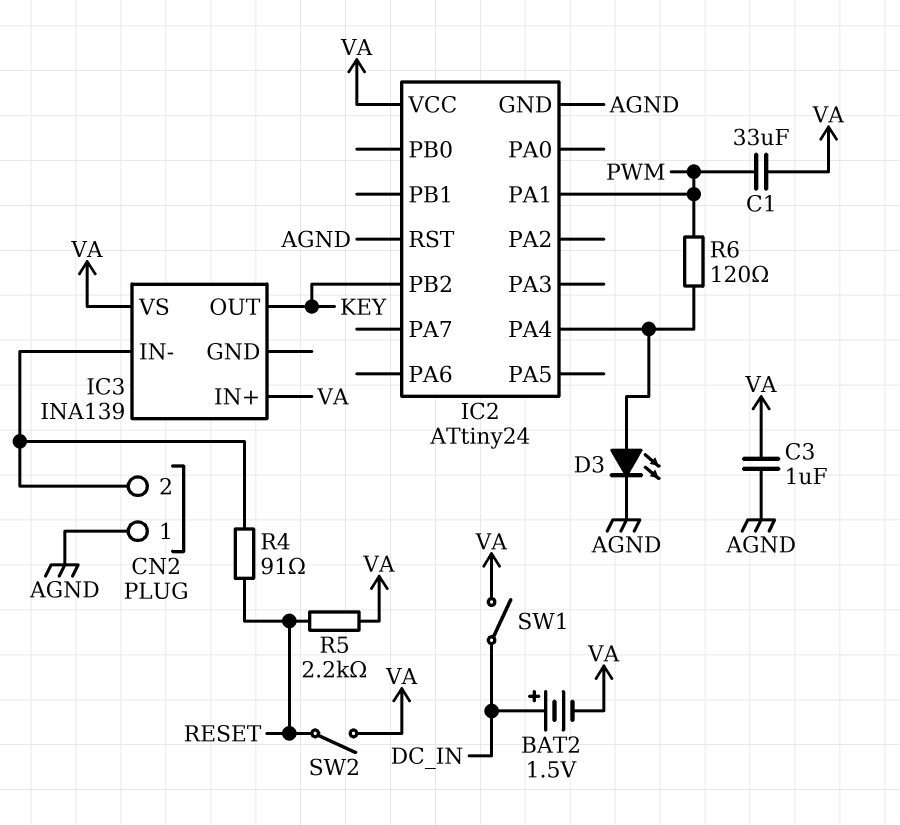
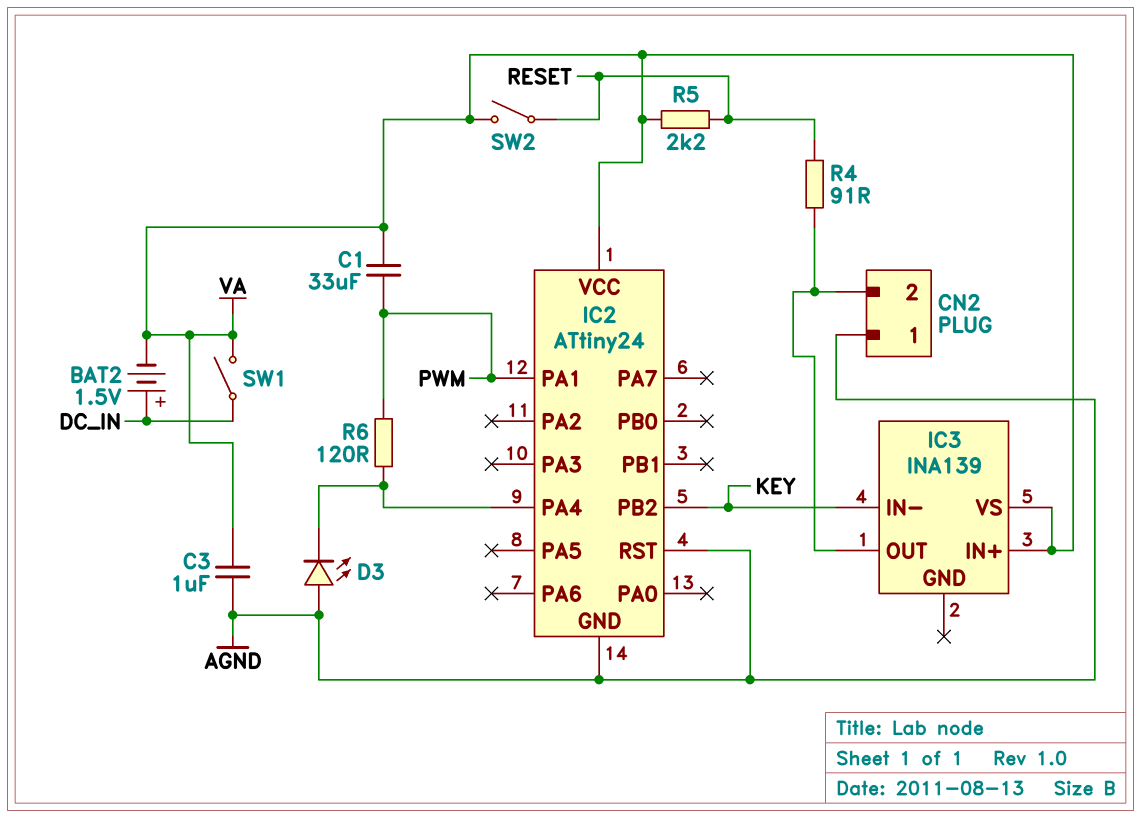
D3: LED (A IC2/PA4, K AGND) -> LED (A AGND, K IC2/PA4)
IC3 pin IN-: CN2/2 -> KEY
IC3 pin OUT: KEY -> CN2/2

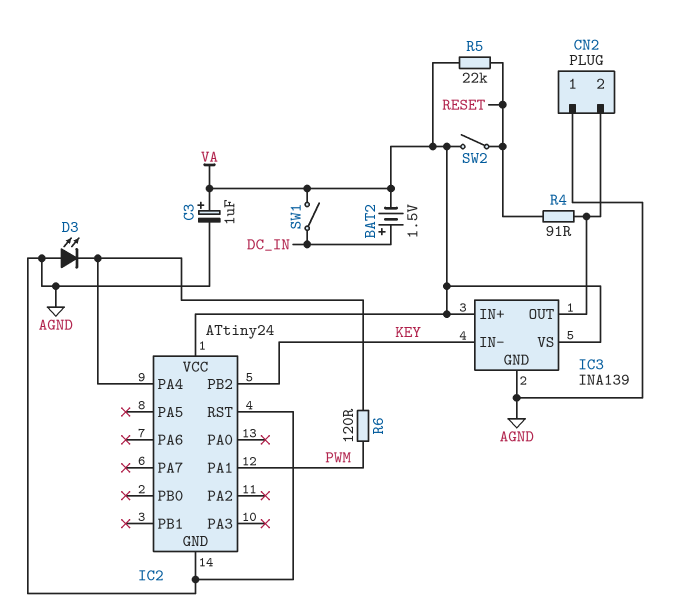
C1: 33uF (PWM, VA) -> none
C3: 1uF (AGND, VA) -> 1uF (plus VA, minus AGND)
IC3 pin GND: none -> AGND
R5: 2.2k (RESET, VA) -> 22k (RESET, VA)

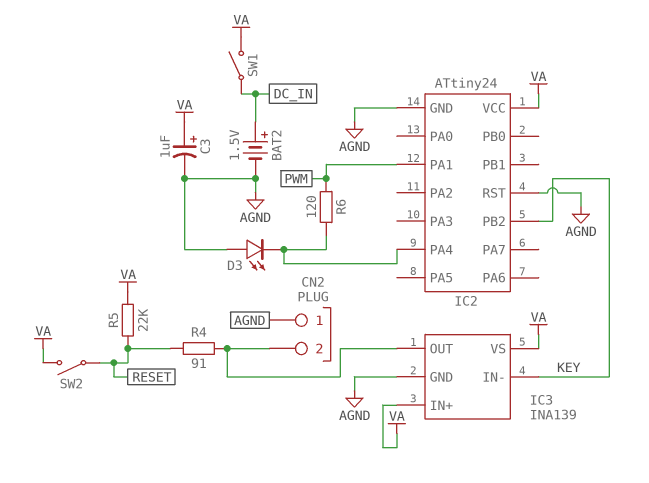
BAT2: 1.5V (plus DC_IN, minus VA) -> 1.5V (plus DC_IN, minus AGND)

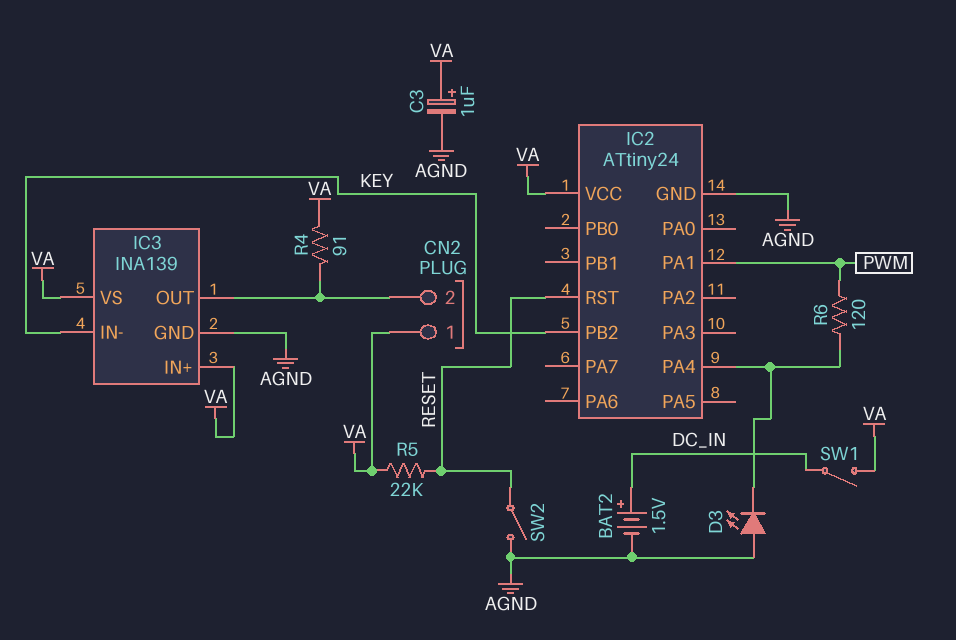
CN2 pin 1: AGND -> VA
IC2 pin RST: AGND -> RESET
R4: 91 (CN2/2, RESET) -> 91 (CN2/2, VA)
SW2: switch (RESET, VA) -> switch (AGND, RESET)

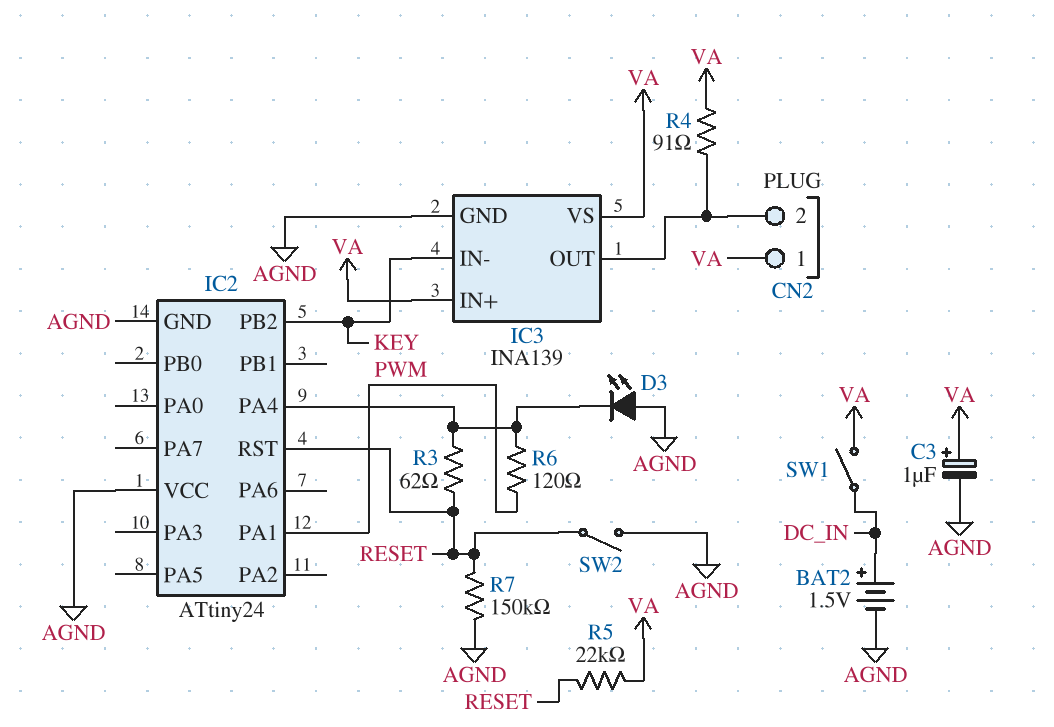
IC2 pin VCC: VA -> AGND
R3: none -> 62 (IC2/PA4, RESET)
R7: none -> 150k (AGND, RESET)

